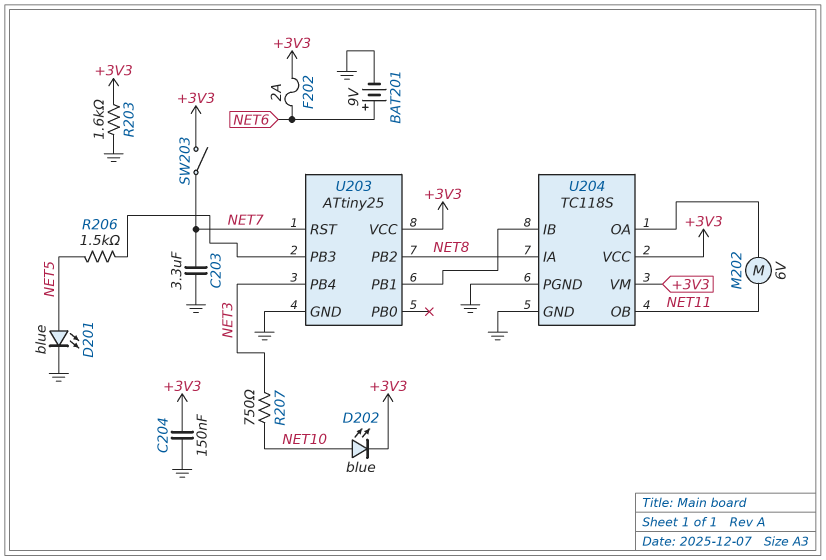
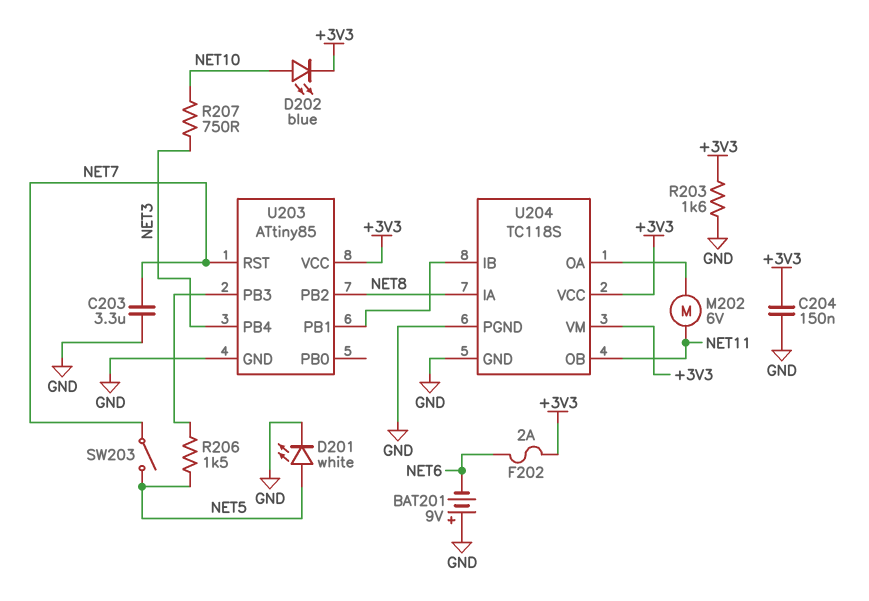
BAT201: 9V (plus NET6, minus GND) -> 9V (plus GND, minus NET6)
D201: LED blue (A NET5, K GND) -> LED white (A NET5, K GND)
SW203: switch (+3V3, NET7) -> switch (NET5, NET7)
U203: ATtiny25 -> ATtiny85

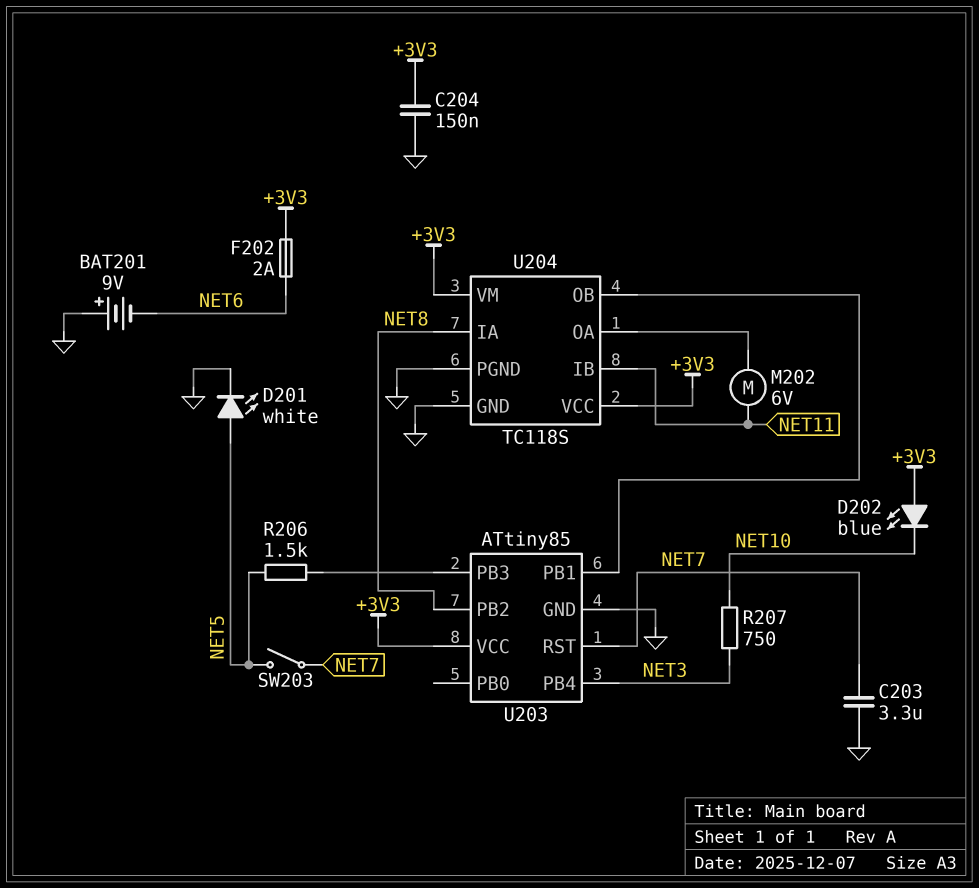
D202: LED blue (A NET10, K +3V3) -> LED blue (A +3V3, K NET10)
R203: 1.6k (+3V3, GND) -> none
U204 pin IB: U203/PB1 -> NET11
U204 pin OB: NET11 -> U203/PB1

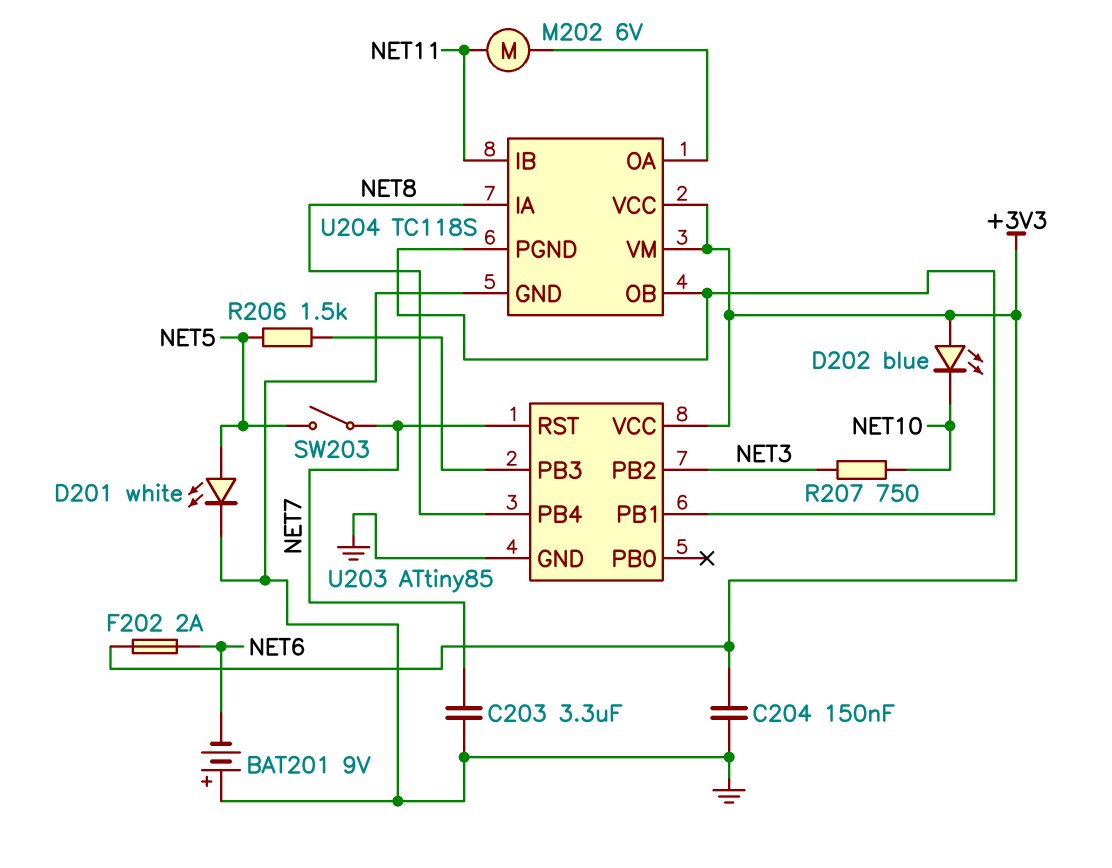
U203 pin PB2: NET8 -> NET3
U203 pin PB4: NET3 -> NET8
U204 pin PGND: GND -> U203/PB1

